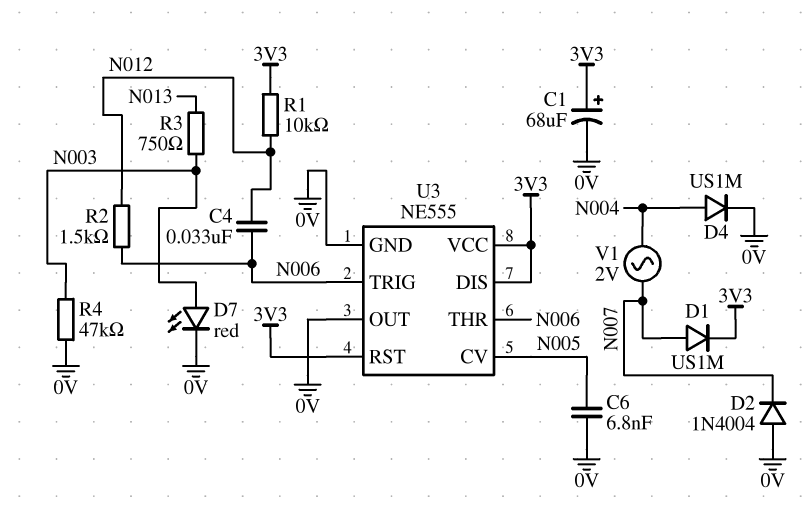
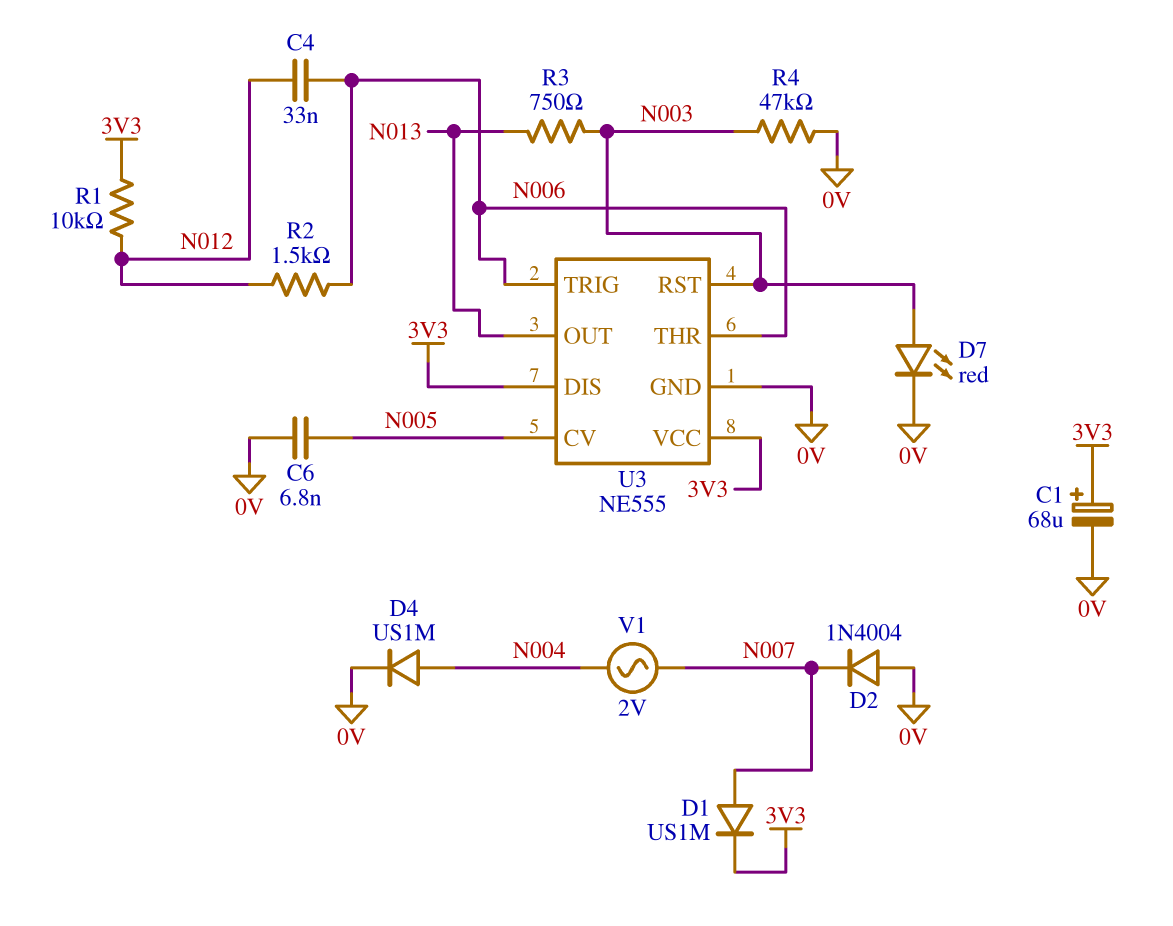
U3 pin OUT: 0V -> N013
U3 pin RST: 3V3 -> N003

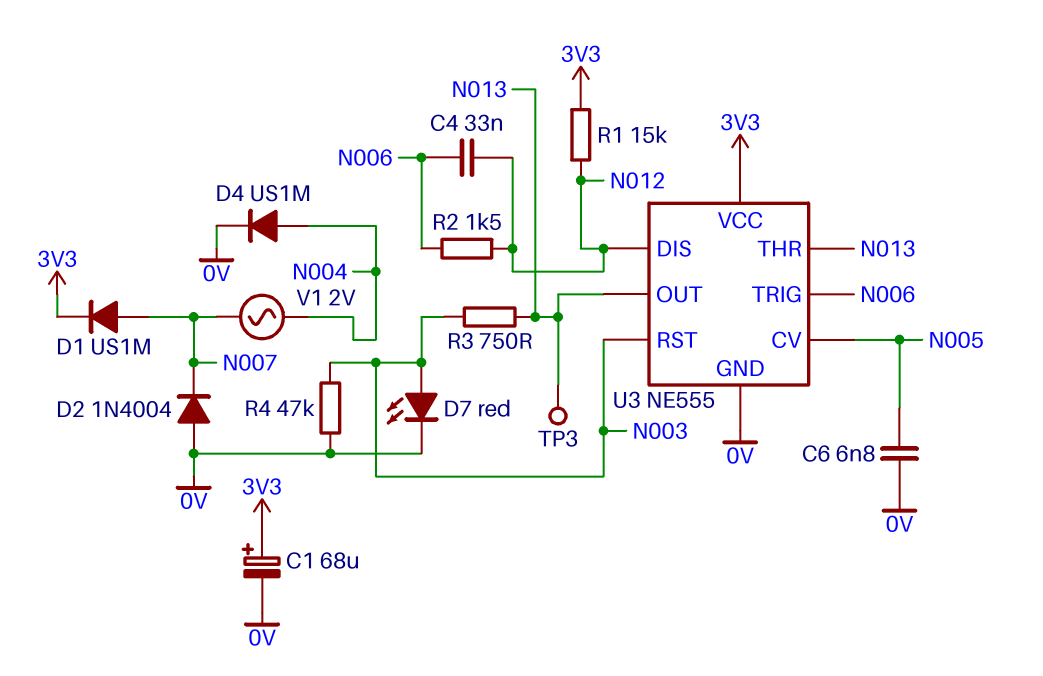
R1: 10k (3V3, N012) -> 15k (3V3, N012)
TP3: none -> test point (N013)
U3 pin DIS: 3V3 -> N012
U3 pin THR: N006 -> N013

